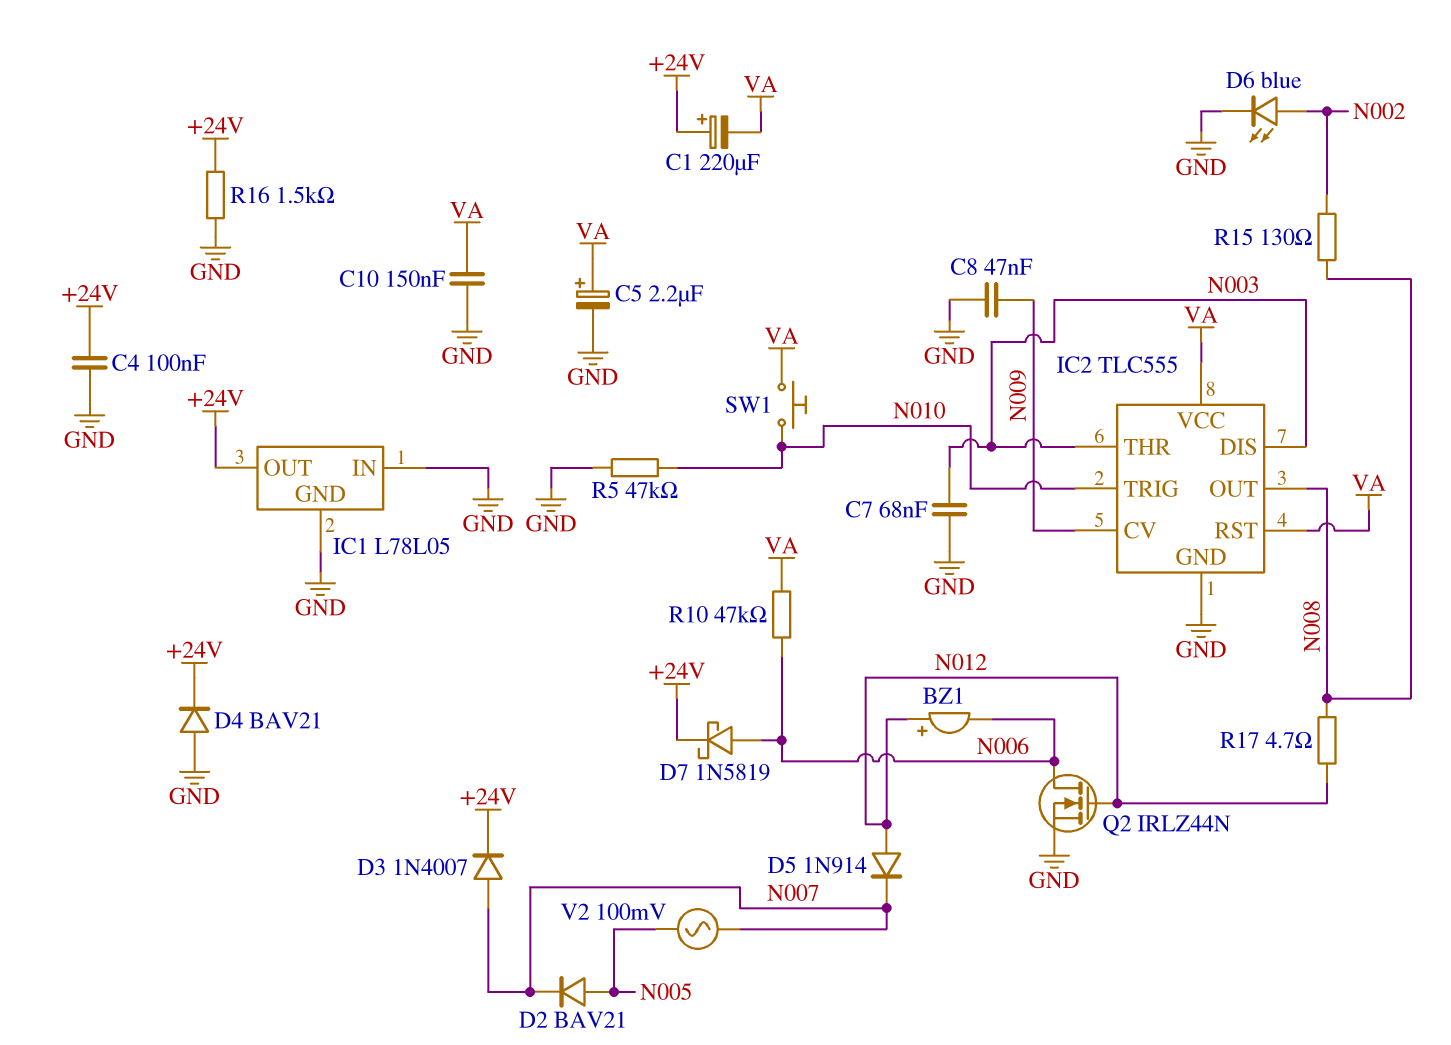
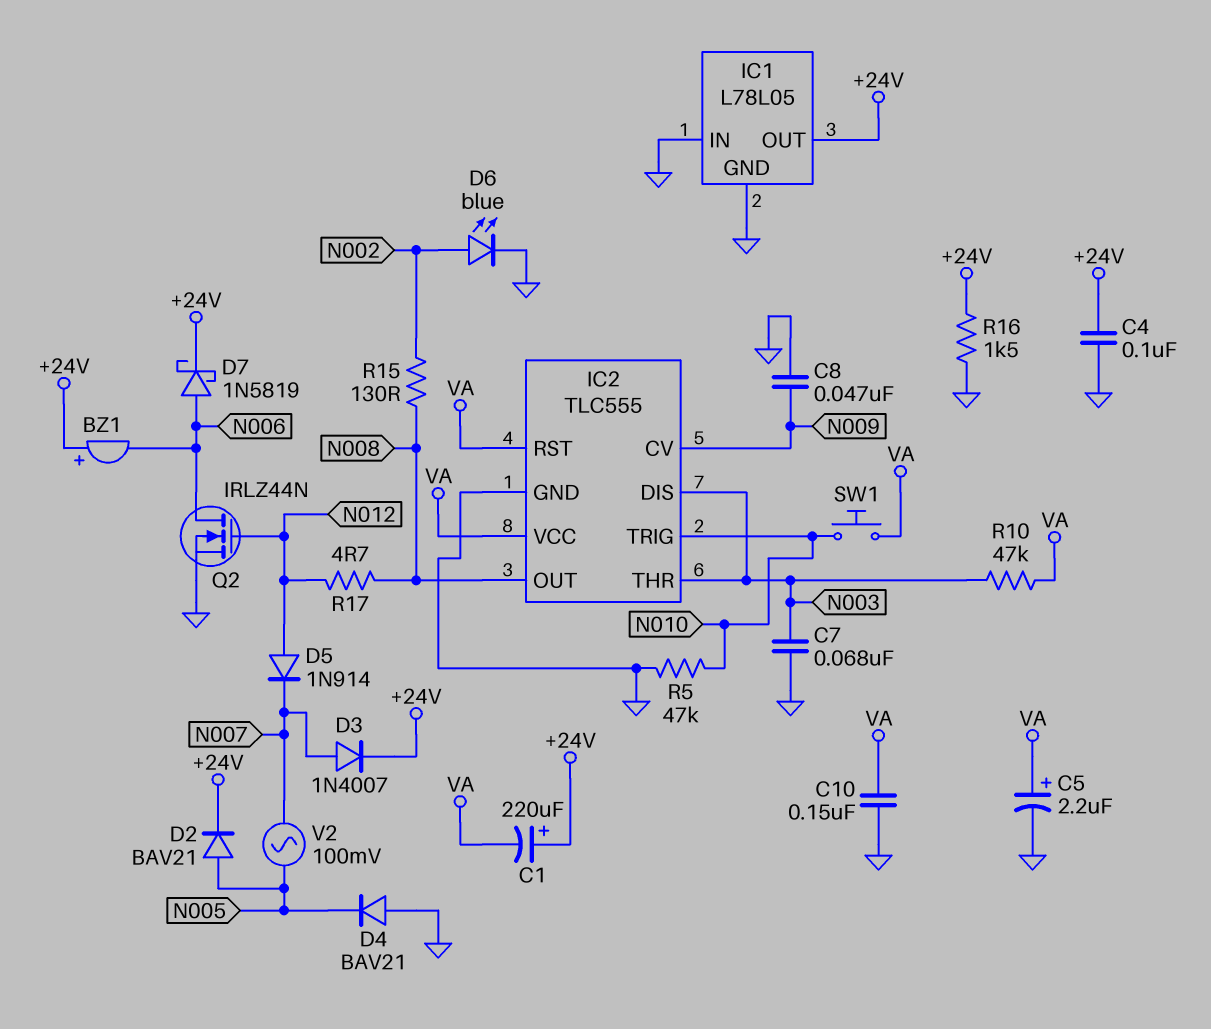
BZ1: buzzer (plus N012, minus N006) -> buzzer (plus +24V, minus N006)
D2: diode BAV21 (A N005, K N007) -> diode BAV21 (A N005, K +24V)
D4: diode BAV21 (A GND, K +24V) -> diode BAV21 (A GND, K N005)
R10: 47k (N006, VA) -> 47k (N003, VA)

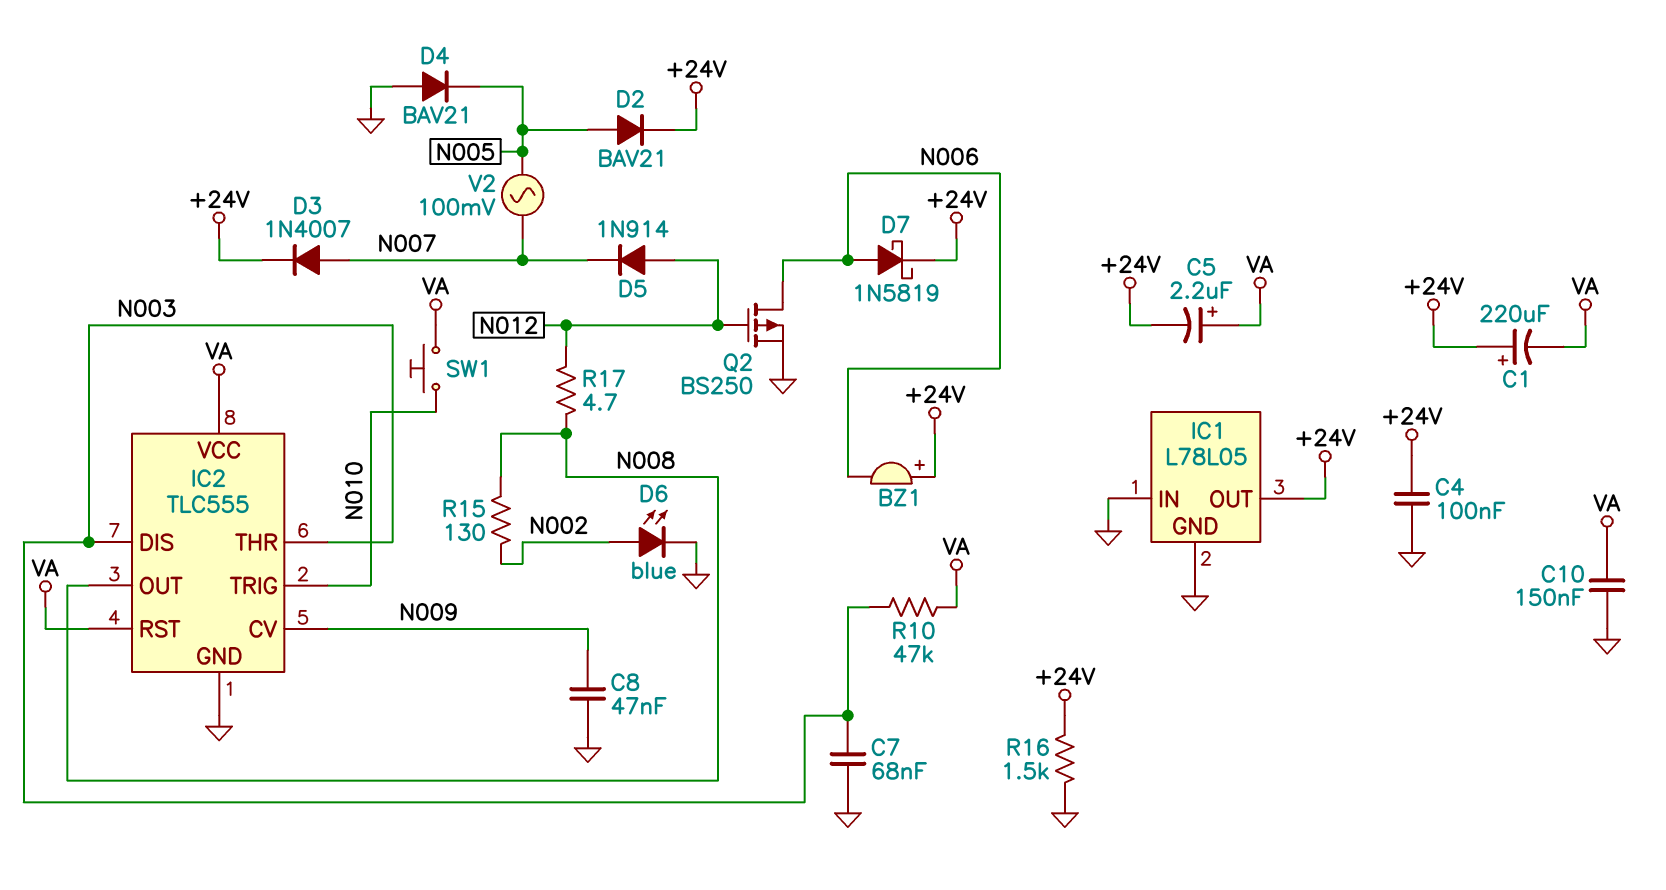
C5: 2.2uF (plus VA, minus GND) -> 2.2uF (plus VA, minus +24V)
Q2: NMOS IRLZ44N (G N012, D N006, S GND) -> PMOS BS250 (G N012, D N006, S GND)
R5: 47k (GND, N010) -> none

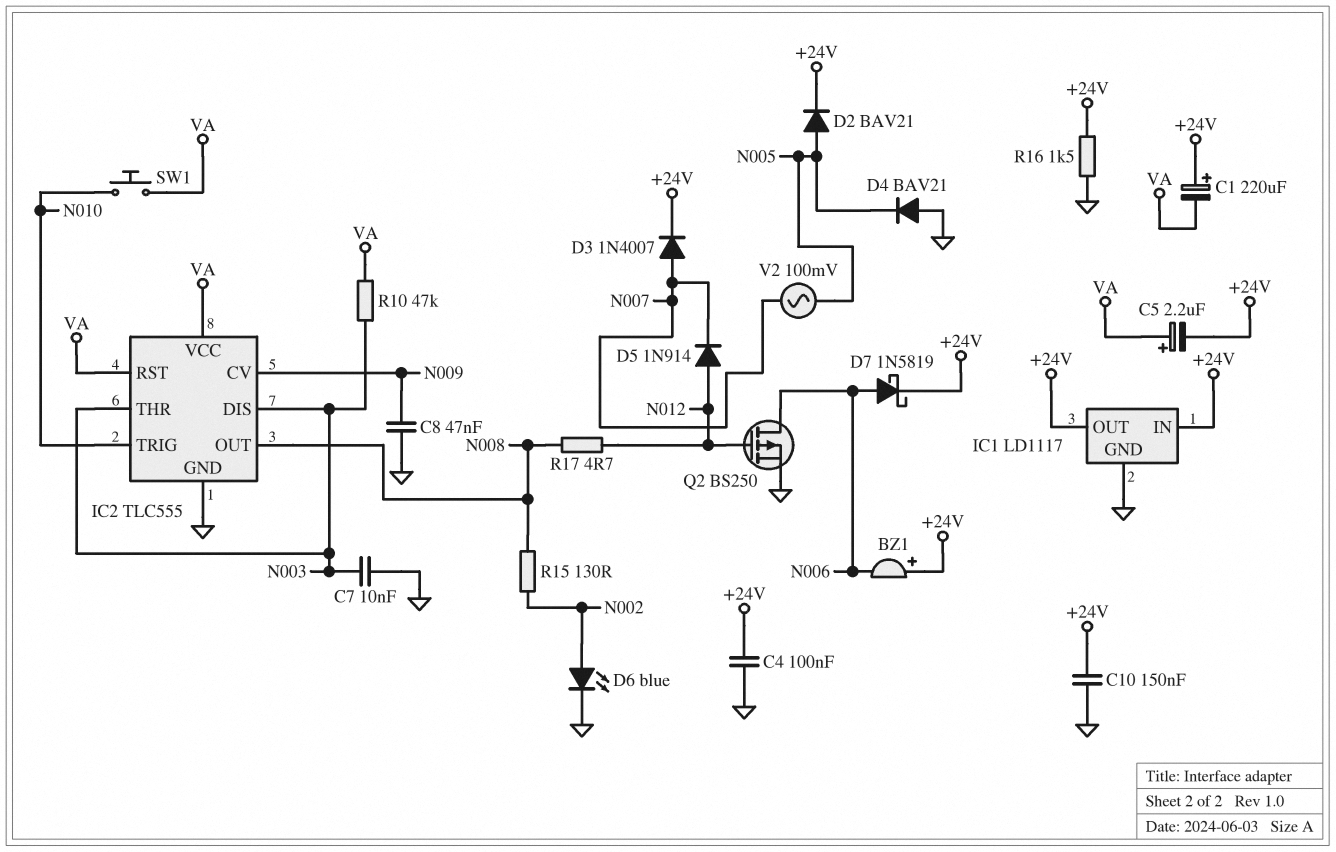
C7: 68nF (GND, N003) -> 10nF (GND, N003)
C10: 150nF (GND, VA) -> 150nF (+24V, GND)
IC1: L78L05 -> LD1117
IC1 pin IN: GND -> +24V

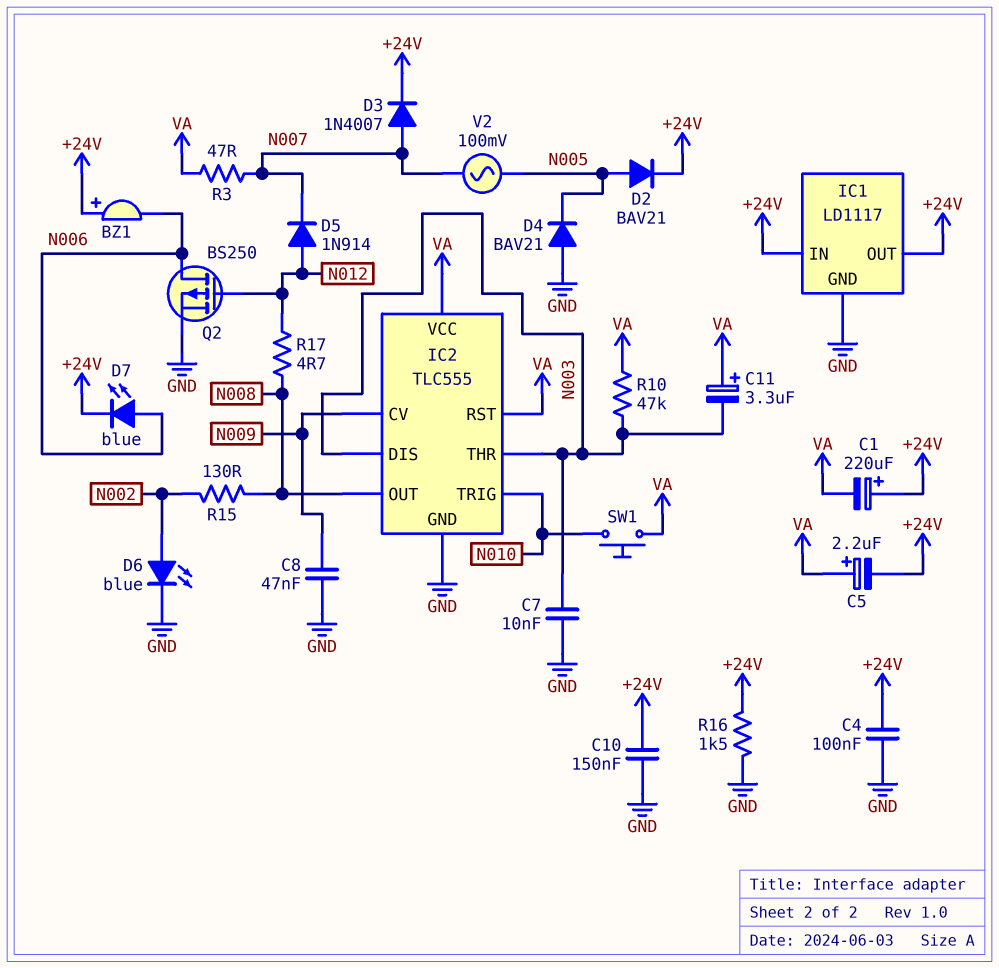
C11: none -> 3.3uF (plus VA, minus N003)
D7: schottky 1N5819 (A N006, K +24V) -> LED blue (A N006, K +24V)
R3: none -> 47 (N007, VA)

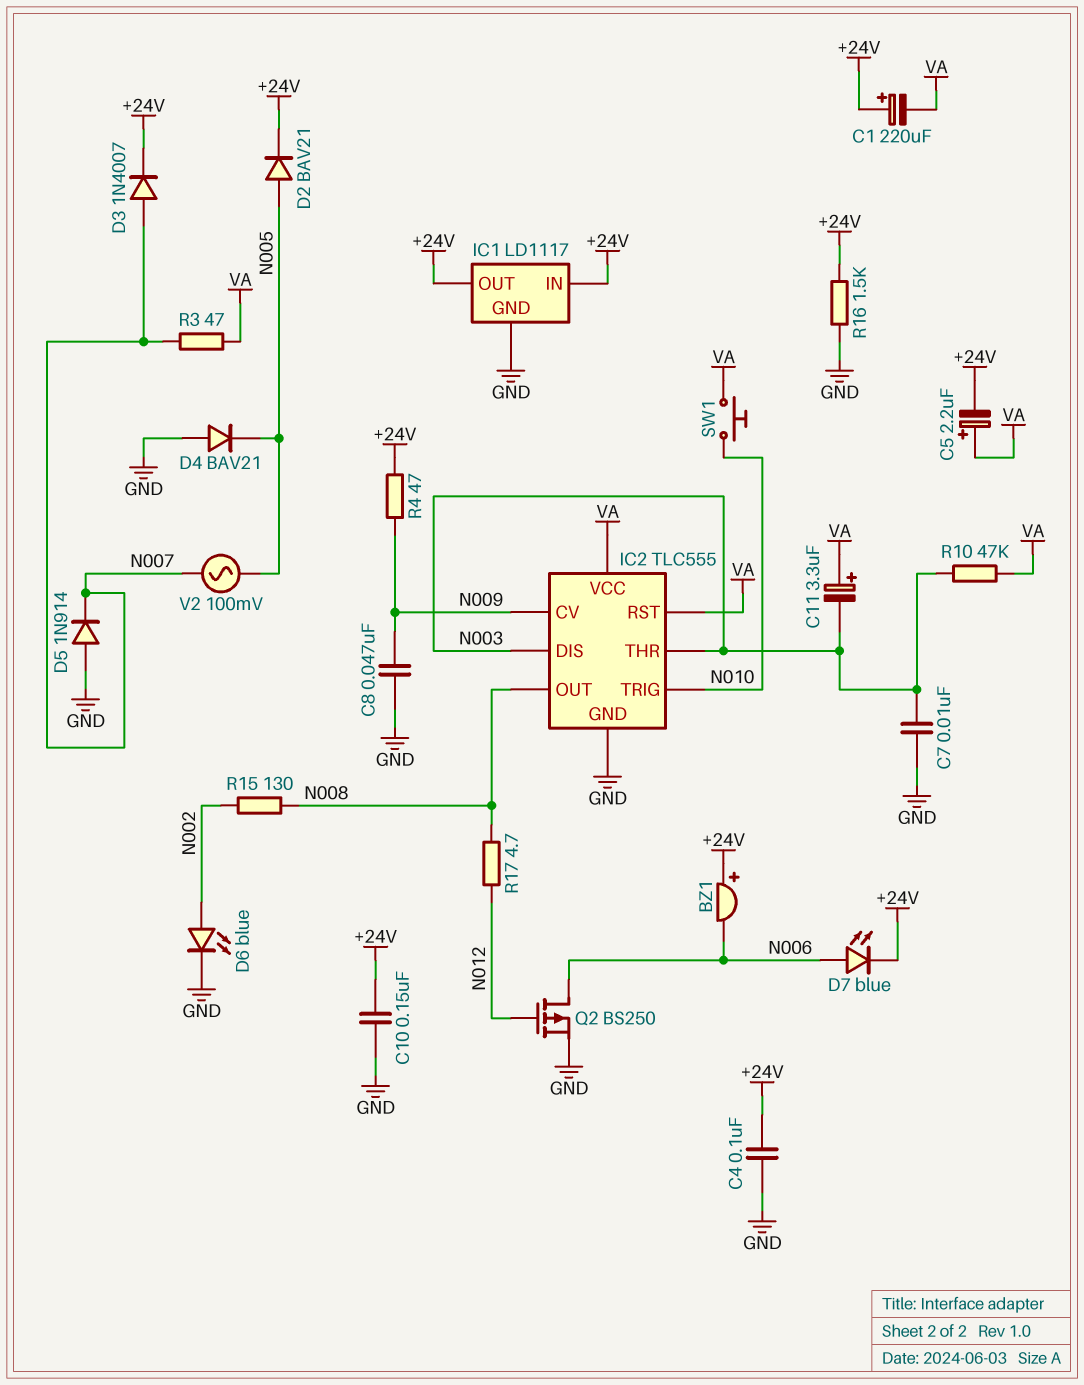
D5: diode 1N914 (A N012, K N007) -> diode 1N914 (A GND, K N007)
R4: none -> 47 (+24V, N009)

